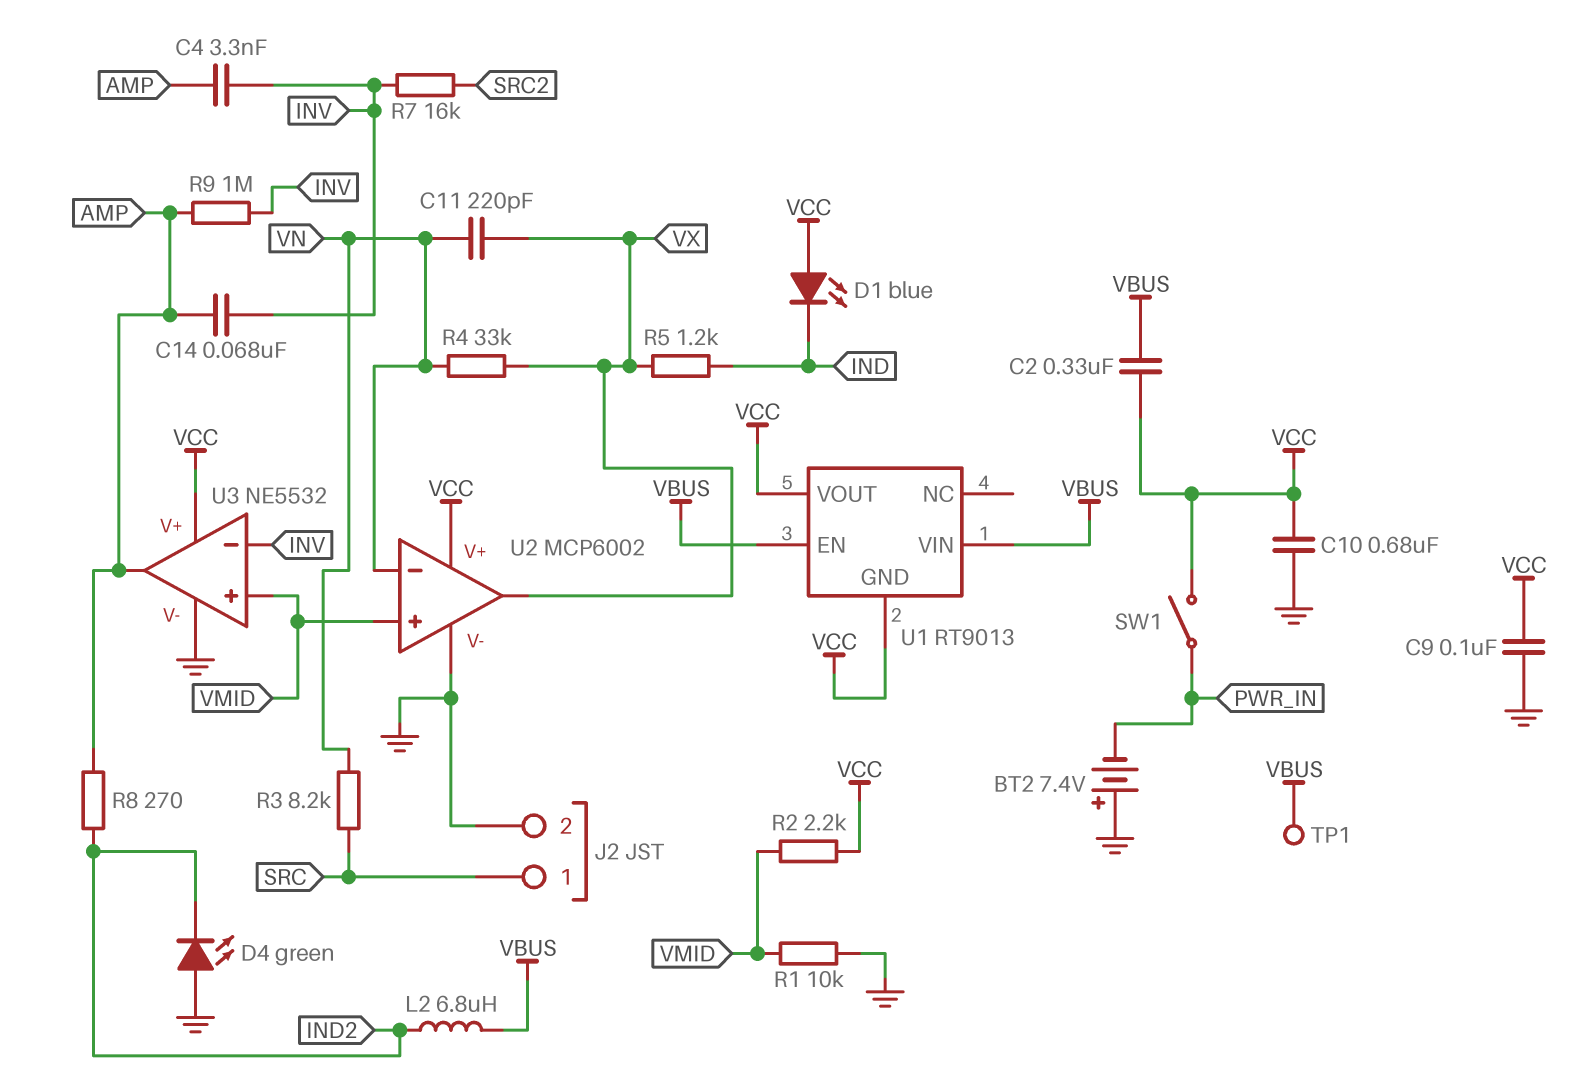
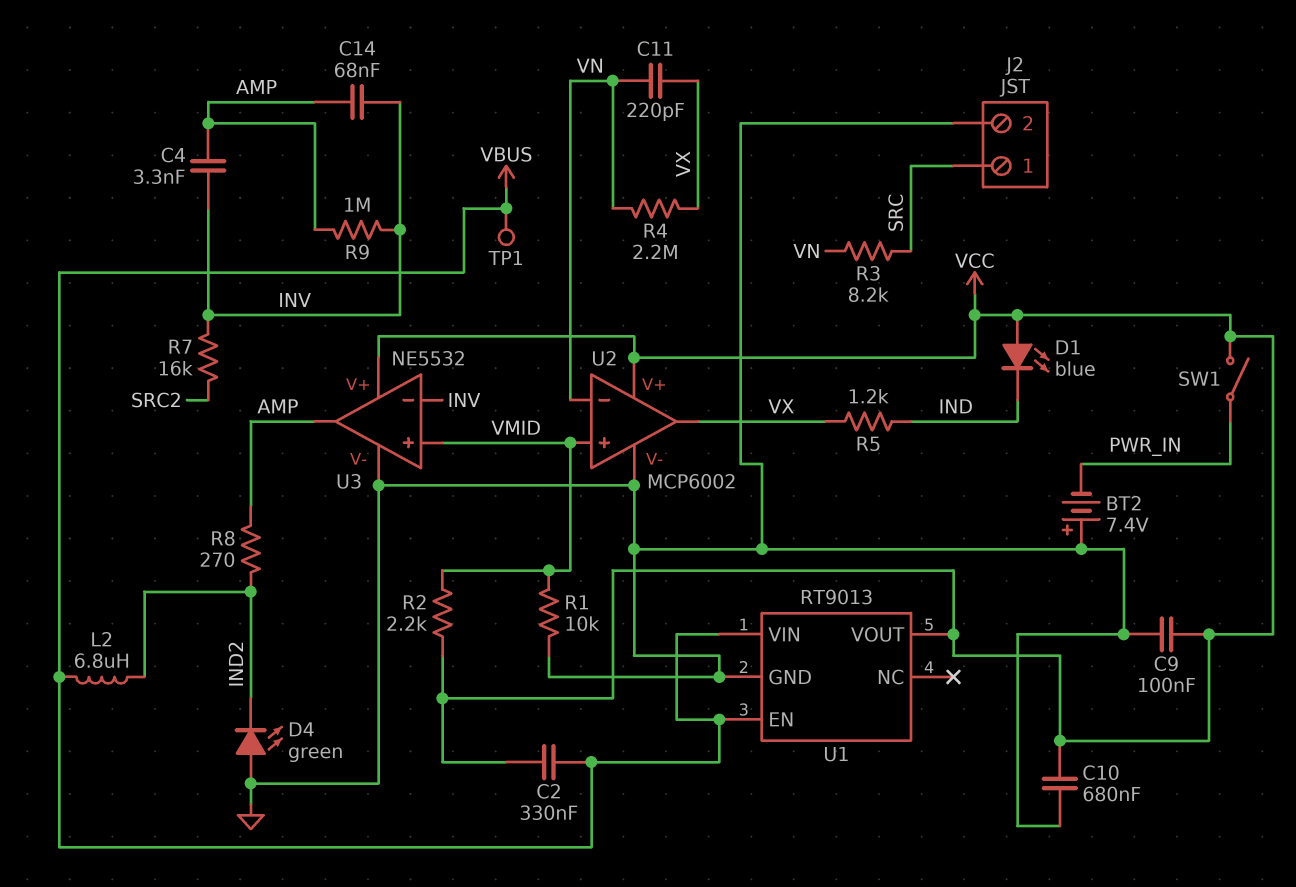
R4: 33k (VN, VX) -> 2.2M (VN, VX)
U1 pin GND: VCC -> GND

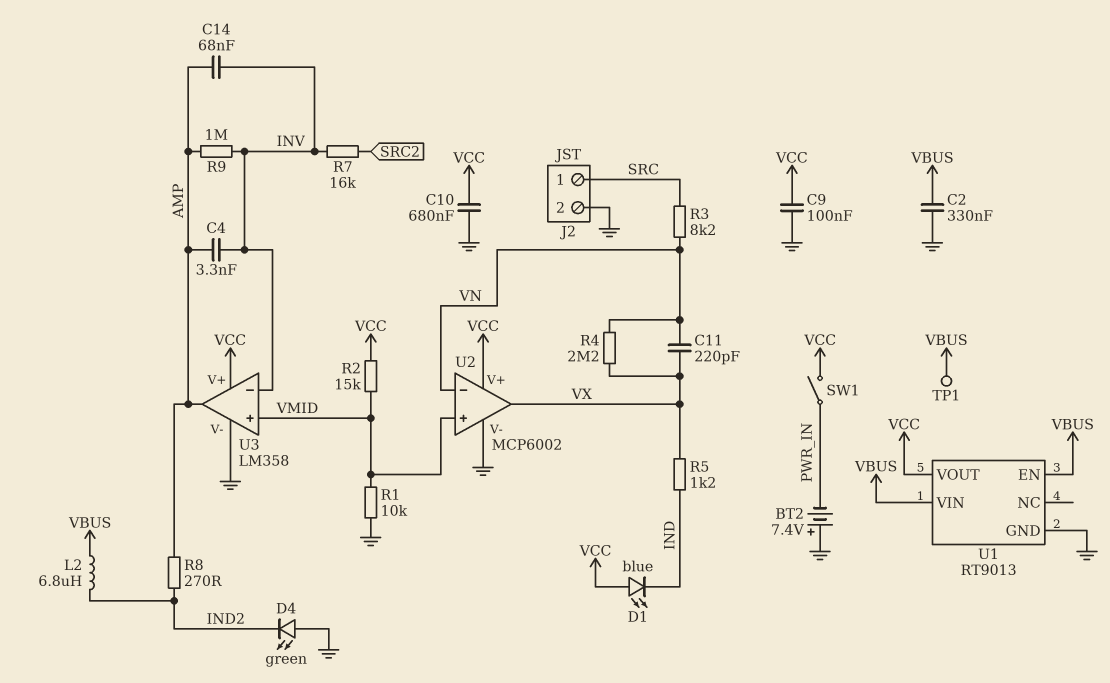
C2: 330nF (VBUS, VCC) -> 330nF (GND, VBUS)
R2: 2.2k (VCC, VMID) -> 15k (VCC, VMID)
U3: NE5532 -> LM358

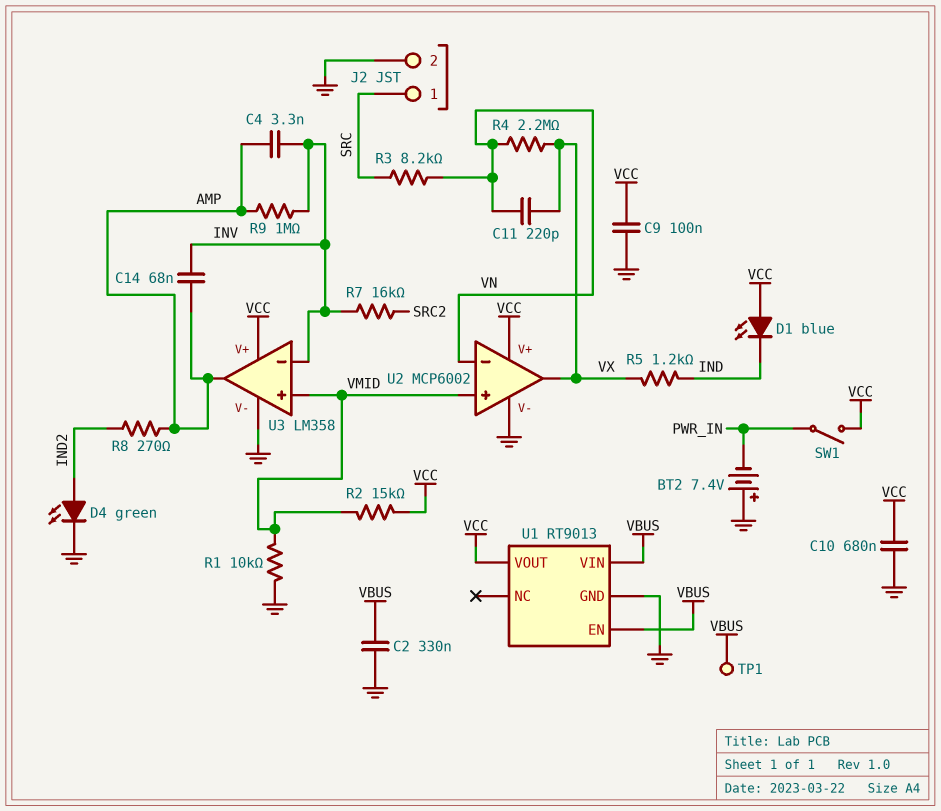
D4: LED green (A GND, K IND2) -> LED green (A IND2, K GND)
L2: 6.8uH (IND2, VBUS) -> none

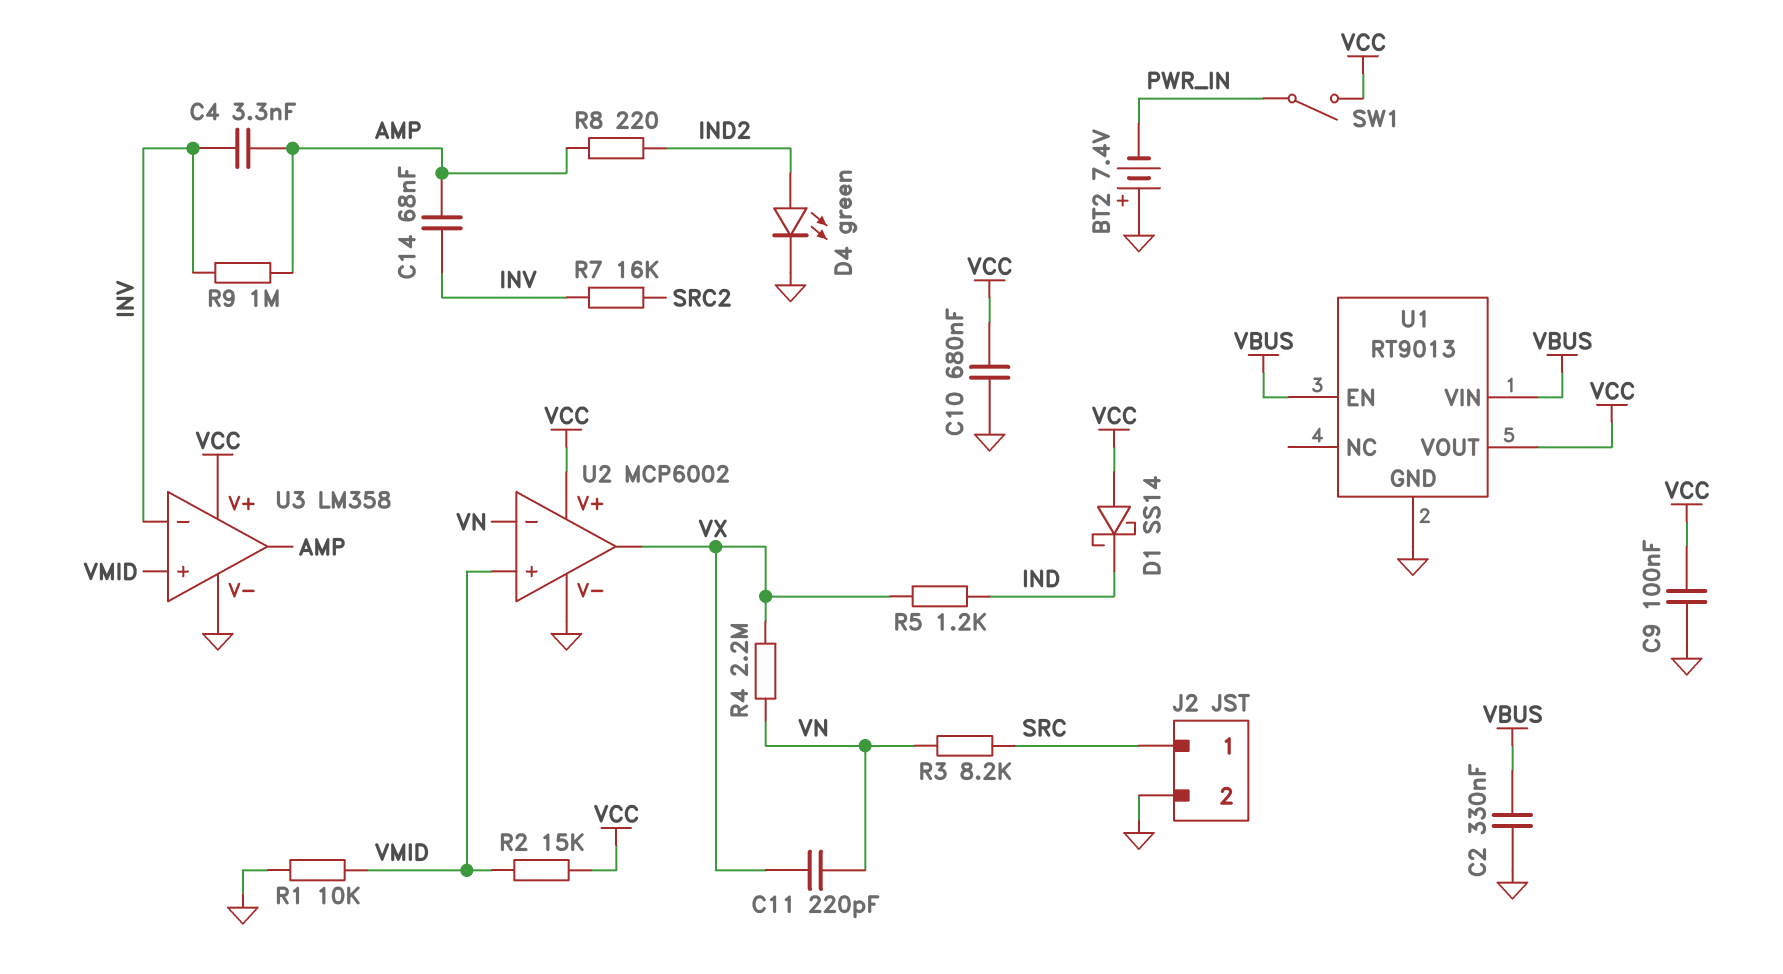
D1: LED blue (A VCC, K IND) -> schottky SS14 (A VCC, K IND)
R8: 270 (AMP, IND2) -> 220 (AMP, IND2)
TP1: test point (VBUS) -> none

